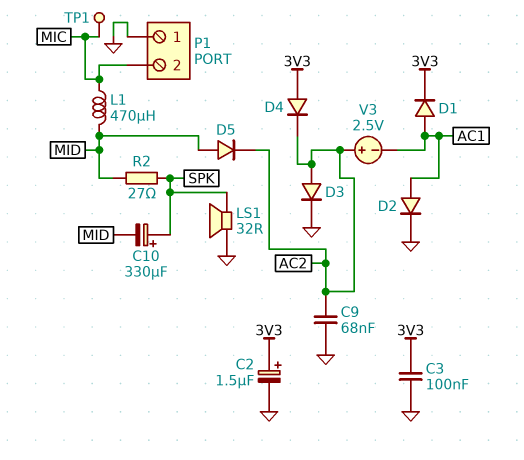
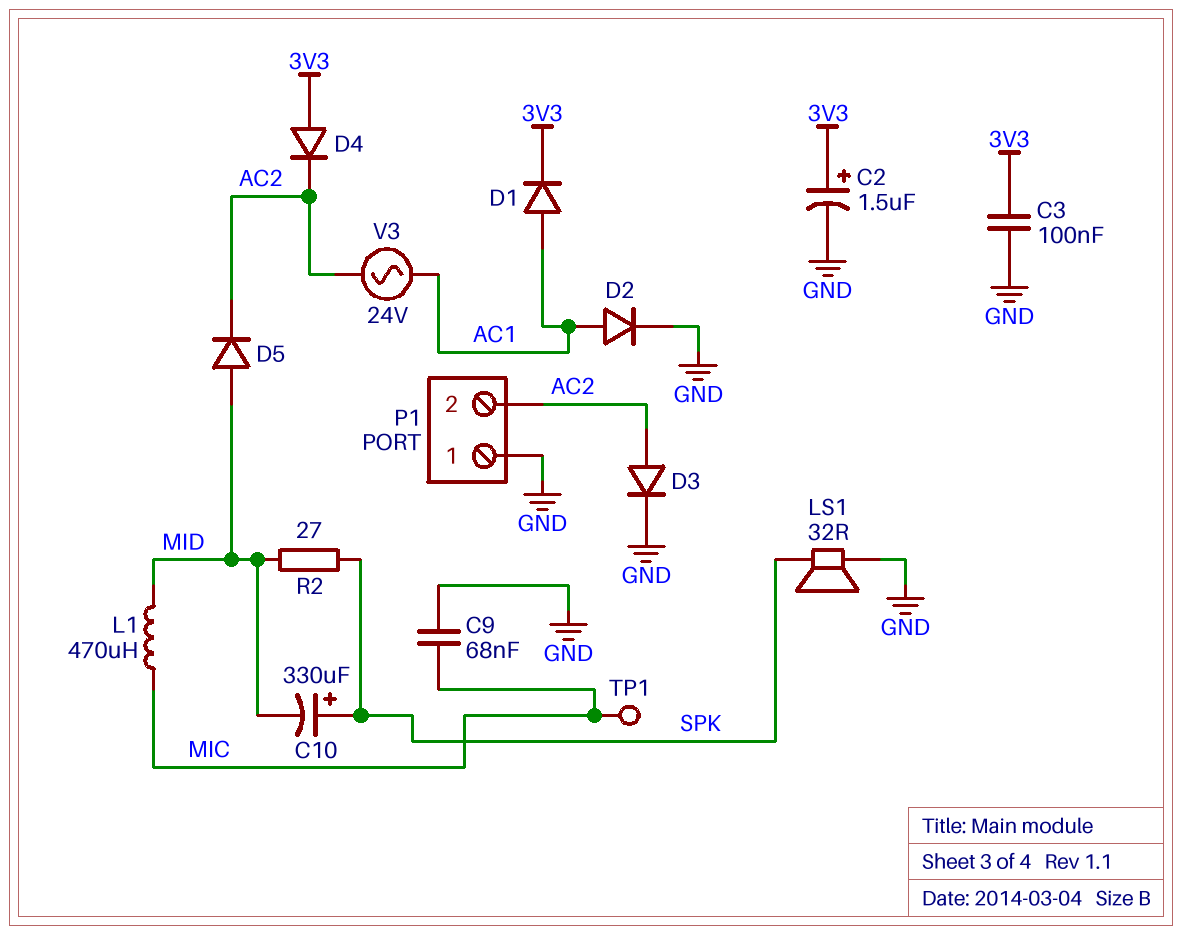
C9: 68nF (AC2, GND) -> 68nF (GND, MIC)
P1 pin 2: MIC -> AC2
V3: 2.5V (plus AC2, minus AC1) -> AC 24V (AC1, AC2)

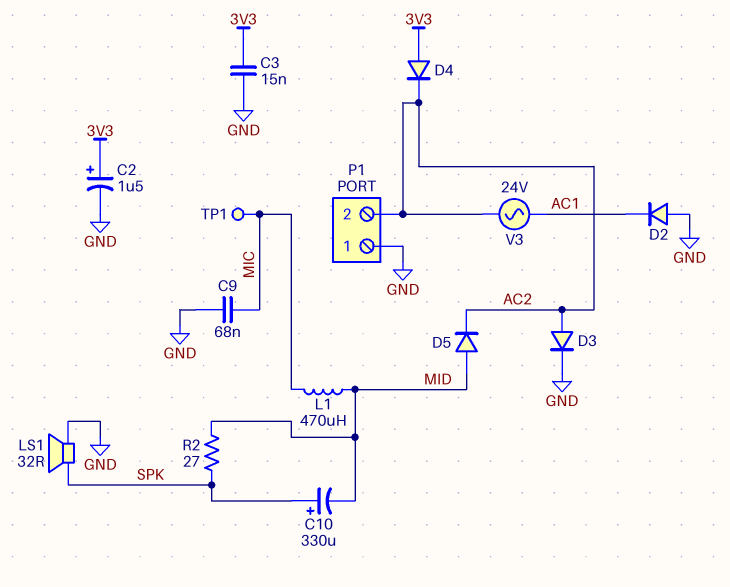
C3: 100nF (3V3, GND) -> 15nF (3V3, GND)
D1: diode (A AC1, K 3V3) -> none
D2: diode (A AC1, K GND) -> diode (A GND, K AC1)

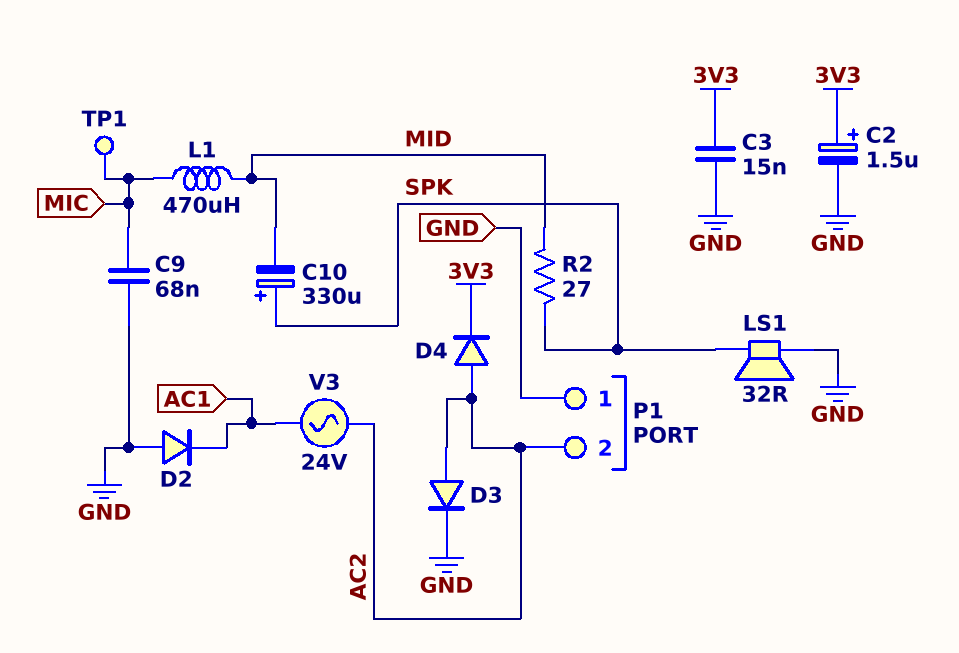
D4: diode (A 3V3, K AC2) -> diode (A AC2, K 3V3)
D5: diode (A MID, K AC2) -> none

